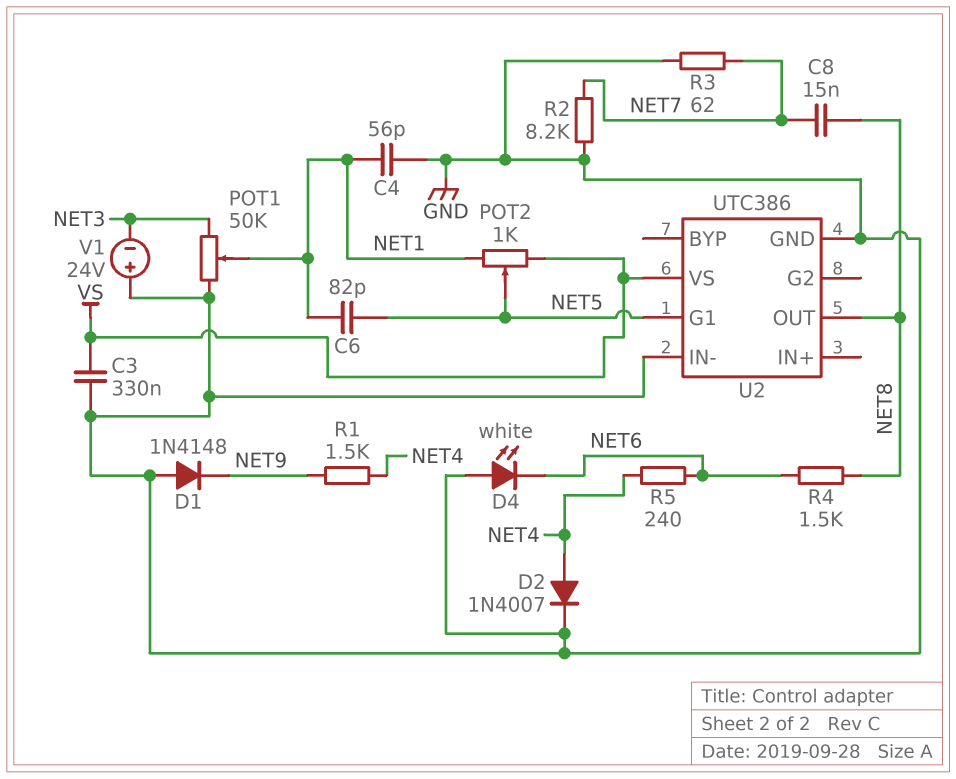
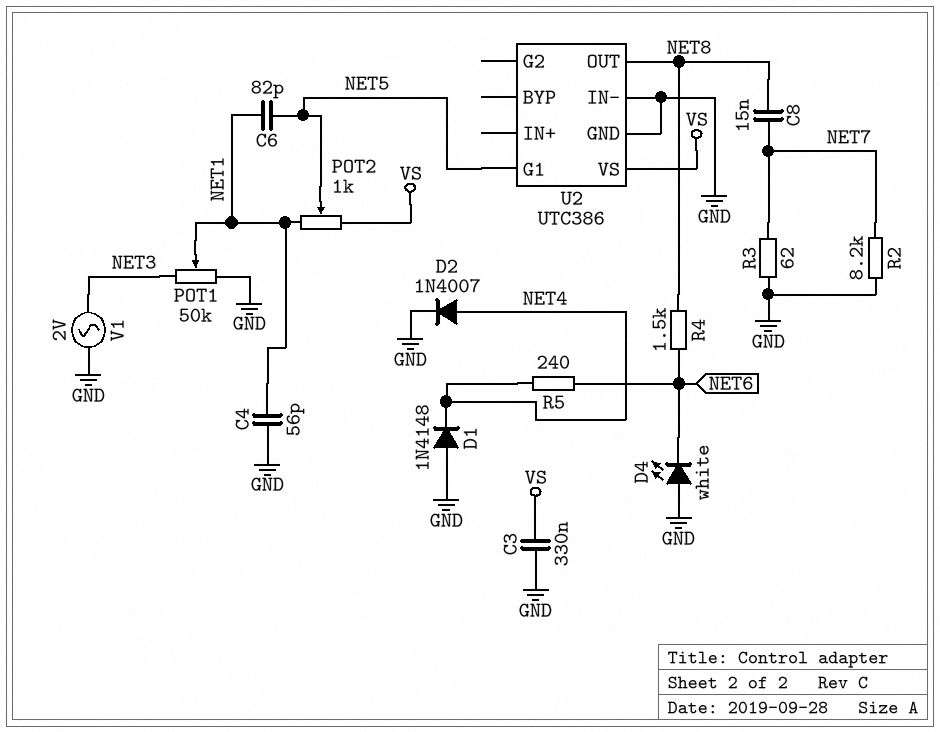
D1: diode 1N4148 (A GND, K NET9) -> diode 1N4148 (A GND, K NET4)
R1: 1.5k (NET4, NET9) -> none
V1: 24V (plus GND, minus NET3) -> AC 2V (GND, NET3)

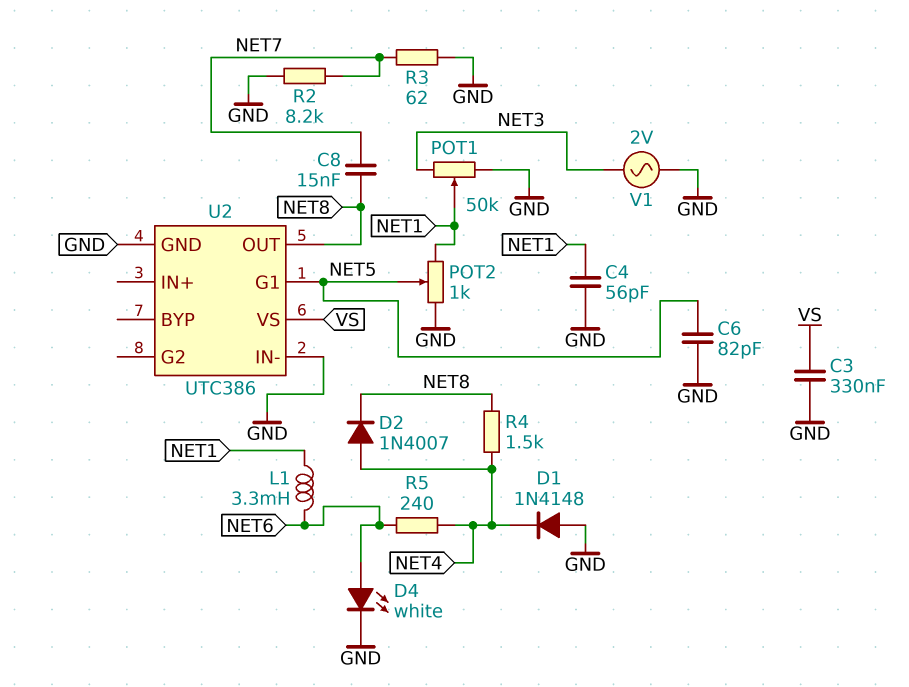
C6: 82pF (NET1, NET5) -> 82pF (GND, NET5)
D2: diode 1N4007 (A NET4, K GND) -> diode 1N4007 (A NET4, K NET8)
D4: LED white (A GND, K NET6) -> LED white (A NET6, K GND)
L1: none -> 3.3mH (NET1, NET6)
POT2: 1k (NET1, VS, wiper NET5) -> 1k (GND, NET1, wiper NET5)
R4: 1.5k (NET6, NET8) -> 1.5k (NET4, NET8)

